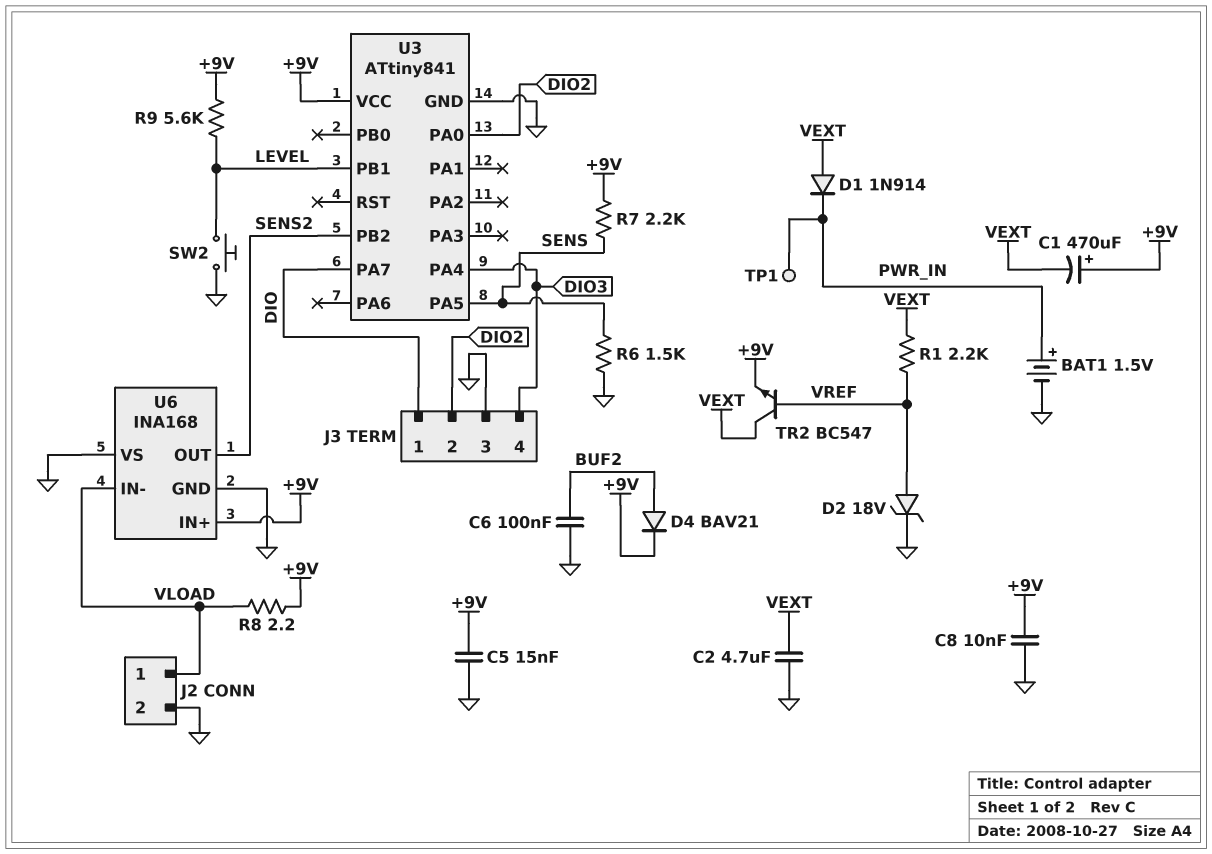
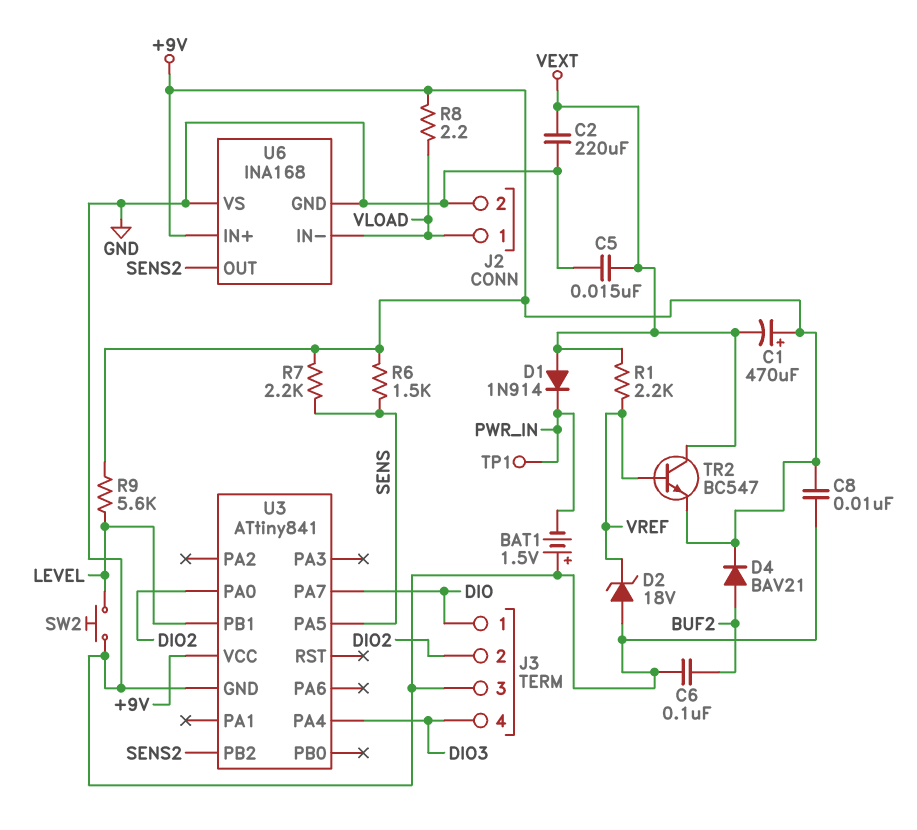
BAT1: 1.5V (plus PWR_IN, minus GND) -> 1.5V (plus GND, minus PWR_IN)
C2: 4.7uF (GND, VEXT) -> 220uF (GND, VEXT)
C5: 15nF (+9V, GND) -> 15nF (GND, VEXT)
D2: zener 18V (A VREF, K GND) -> zener 18V (A GND, K VREF)
R6: 1.5k (GND, SENS) -> 1.5k (+9V, SENS)

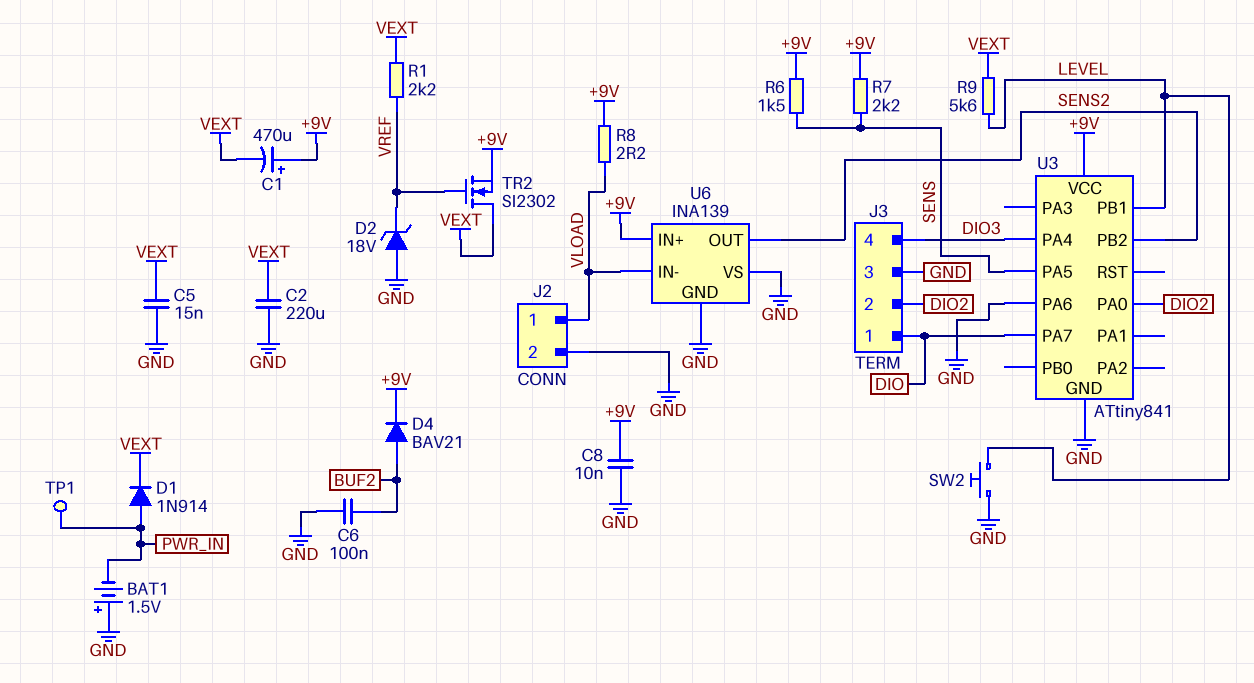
D1: diode 1N914 (A VEXT, K PWR_IN) -> diode 1N914 (A PWR_IN, K VEXT)
R9: 5.6k (+9V, LEVEL) -> 5.6k (LEVEL, VEXT)
TR2: NPN BC547 (B VREF, C VEXT, E +9V) -> NMOS SI2302 (G VREF, D VEXT, S +9V)
U3 pin PA6: none -> GND
U6: INA168 -> INA139

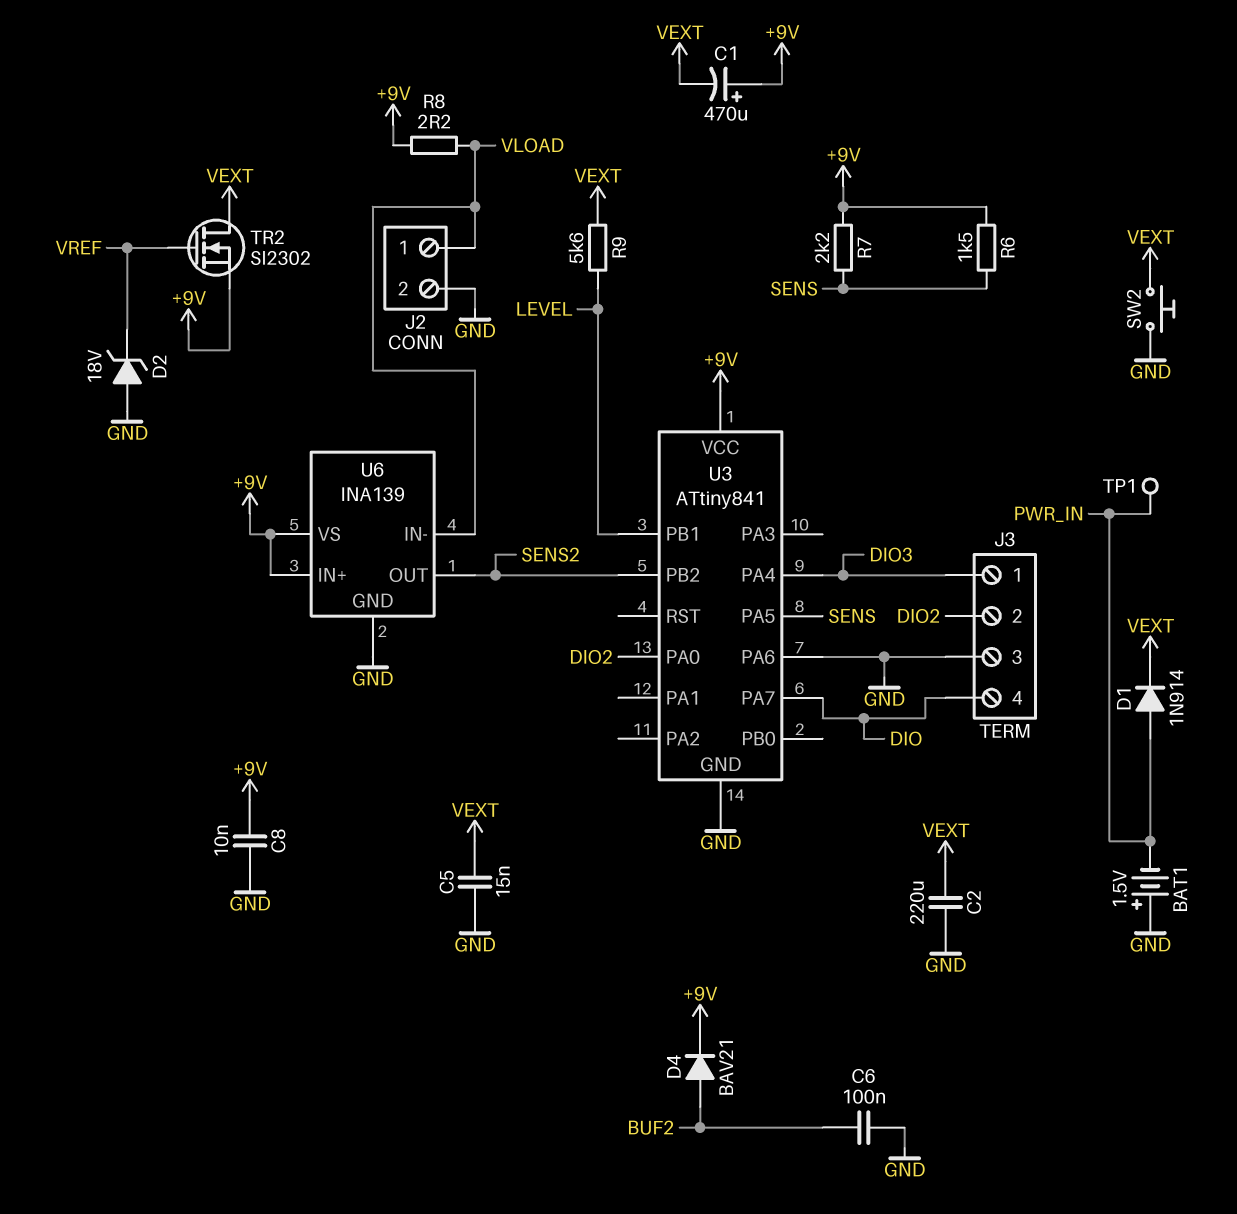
J3 pin 1: DIO -> DIO3
J3 pin 4: DIO3 -> DIO
R1: 2.2k (VEXT, VREF) -> none
SW2: button (GND, LEVEL) -> button (GND, VEXT)
U6 pin VS: GND -> +9V

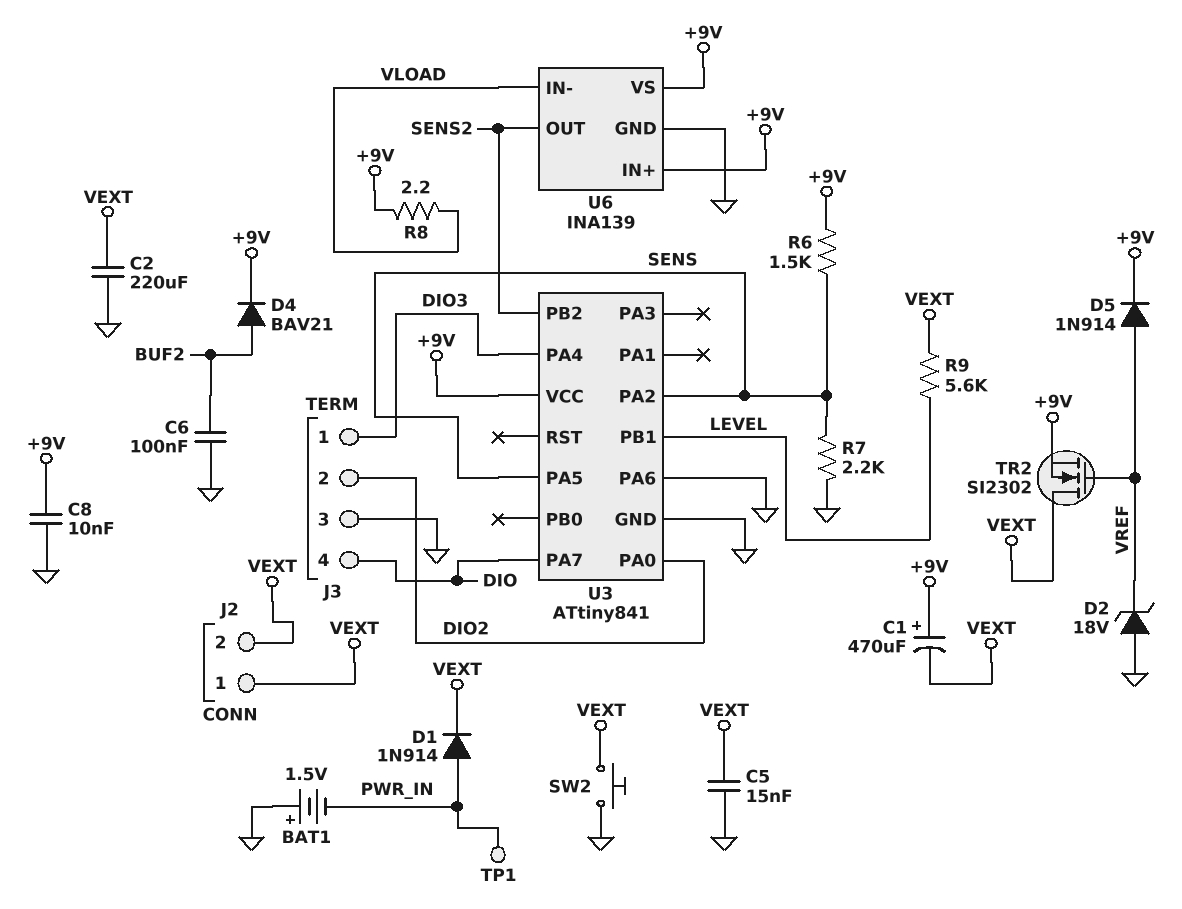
D5: none -> diode 1N914 (A VREF, K +9V)
J2 pin 1: VLOAD -> VEXT
J2 pin 2: GND -> VEXT
R7: 2.2k (+9V, SENS) -> 2.2k (GND, SENS)
U3 pin PA2: none -> SENS

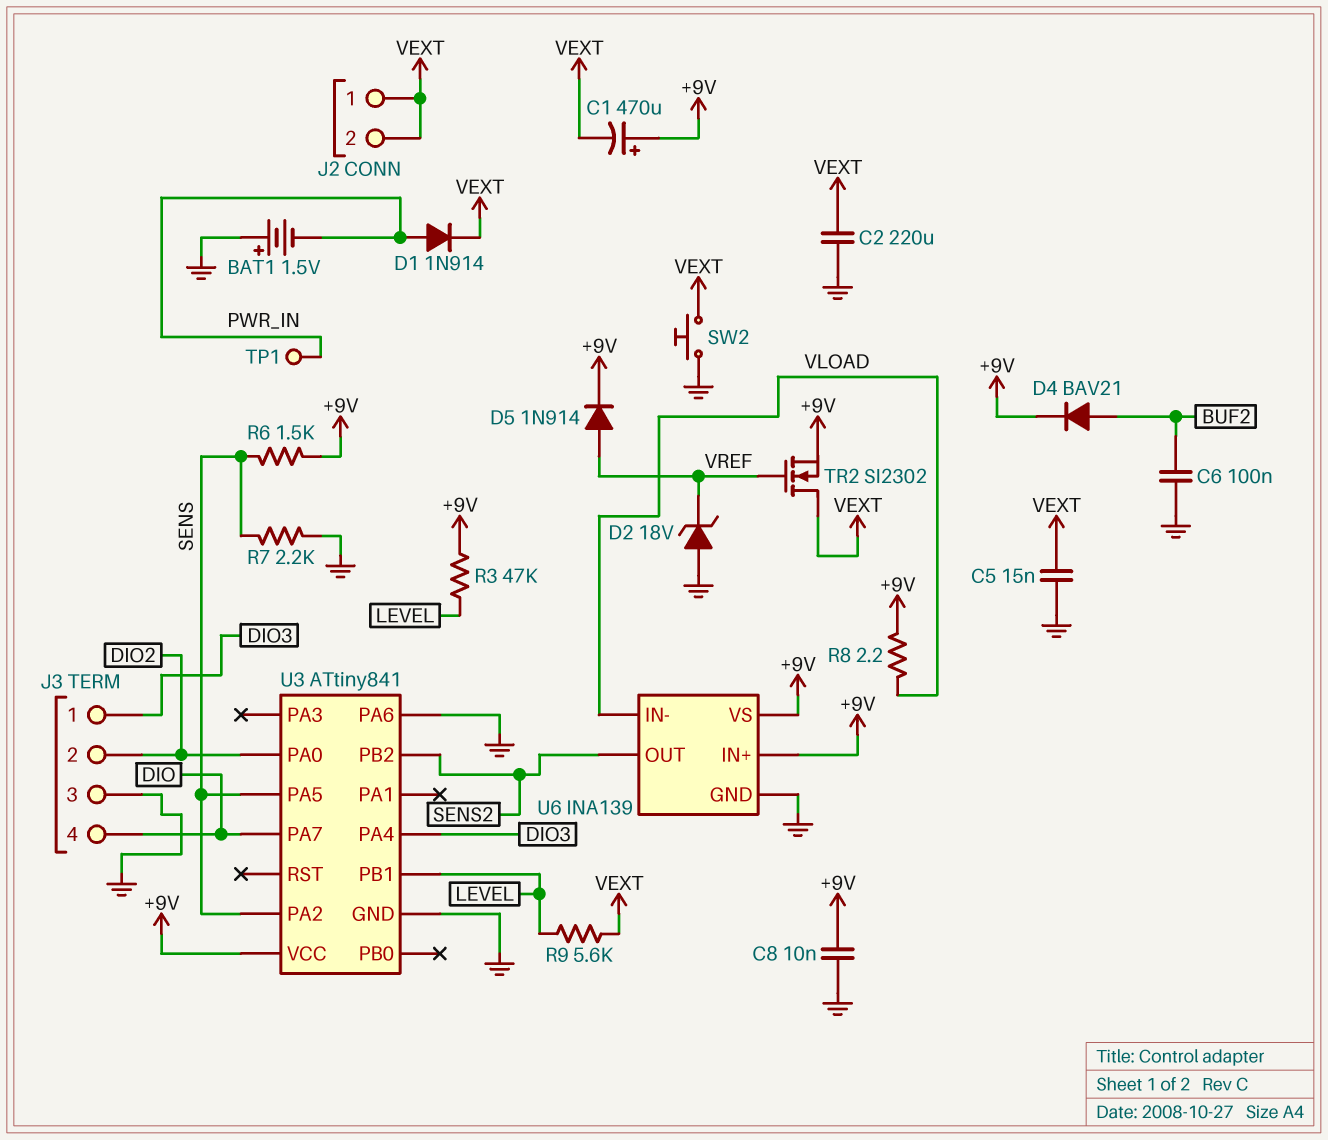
R3: none -> 47k (+9V, LEVEL)

